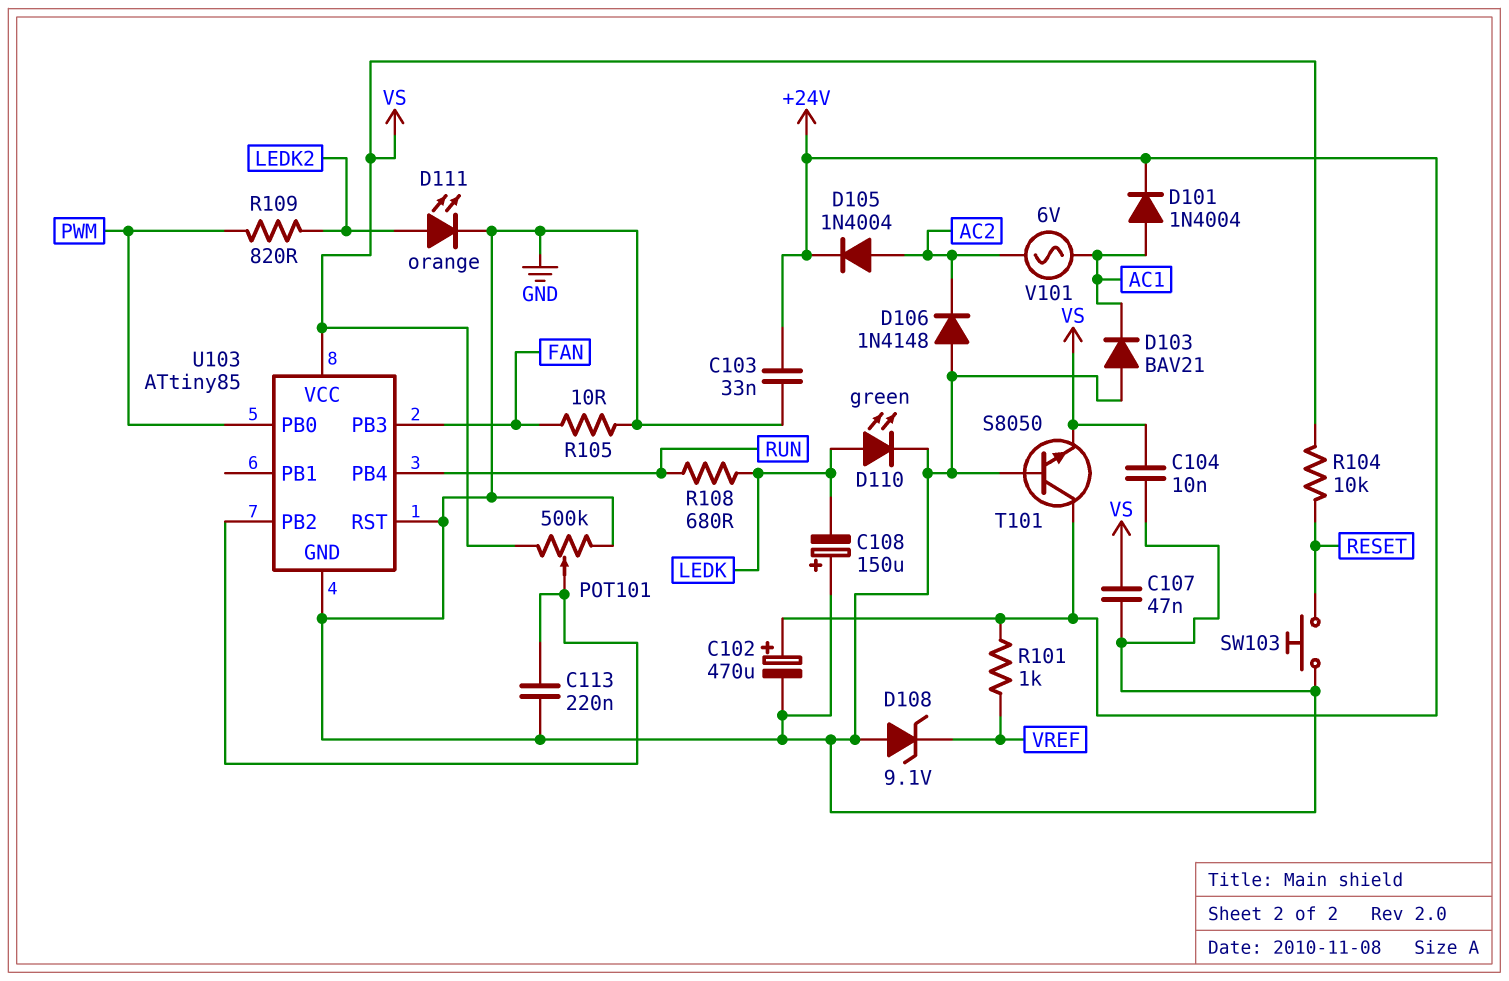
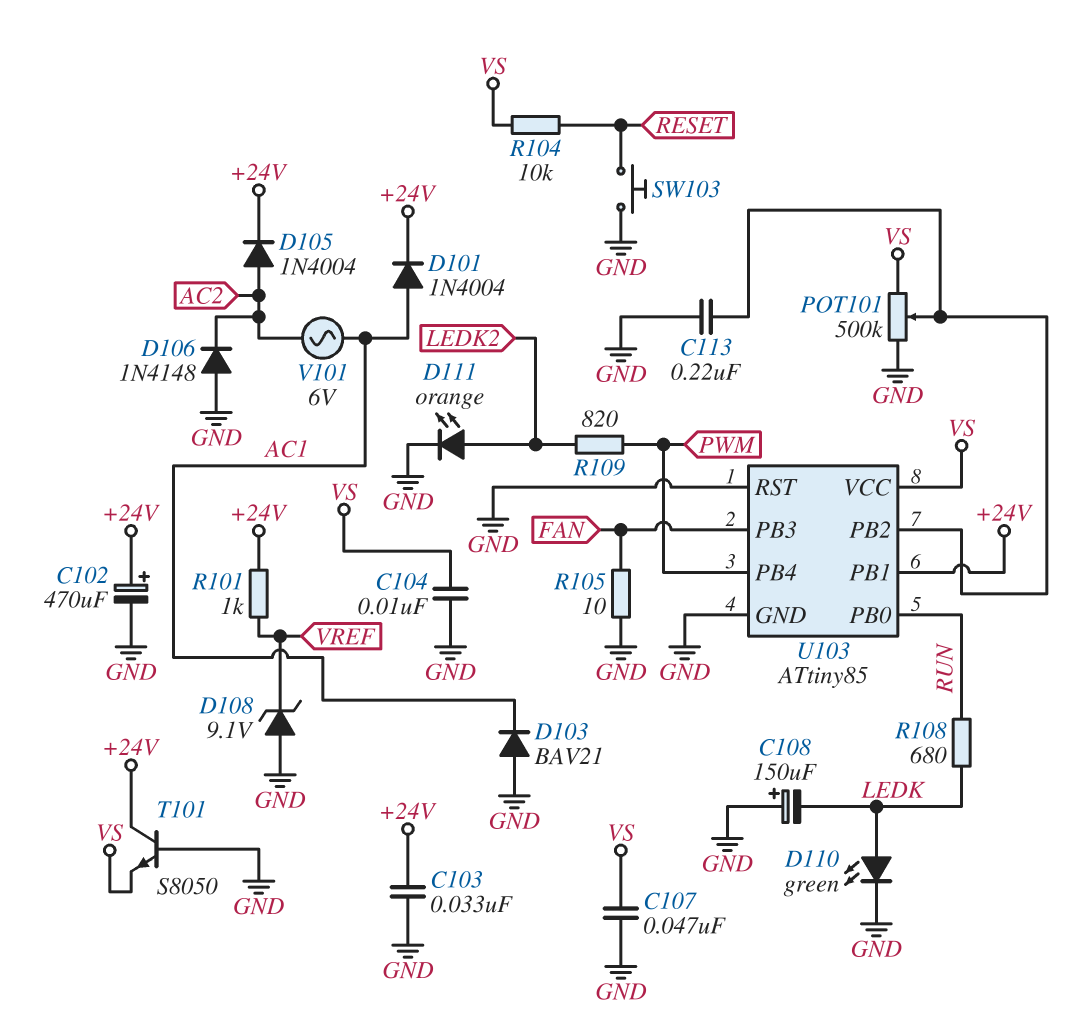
U103 pin PB0: PWM -> RUN
U103 pin PB1: none -> +24V
U103 pin PB4: RUN -> PWM

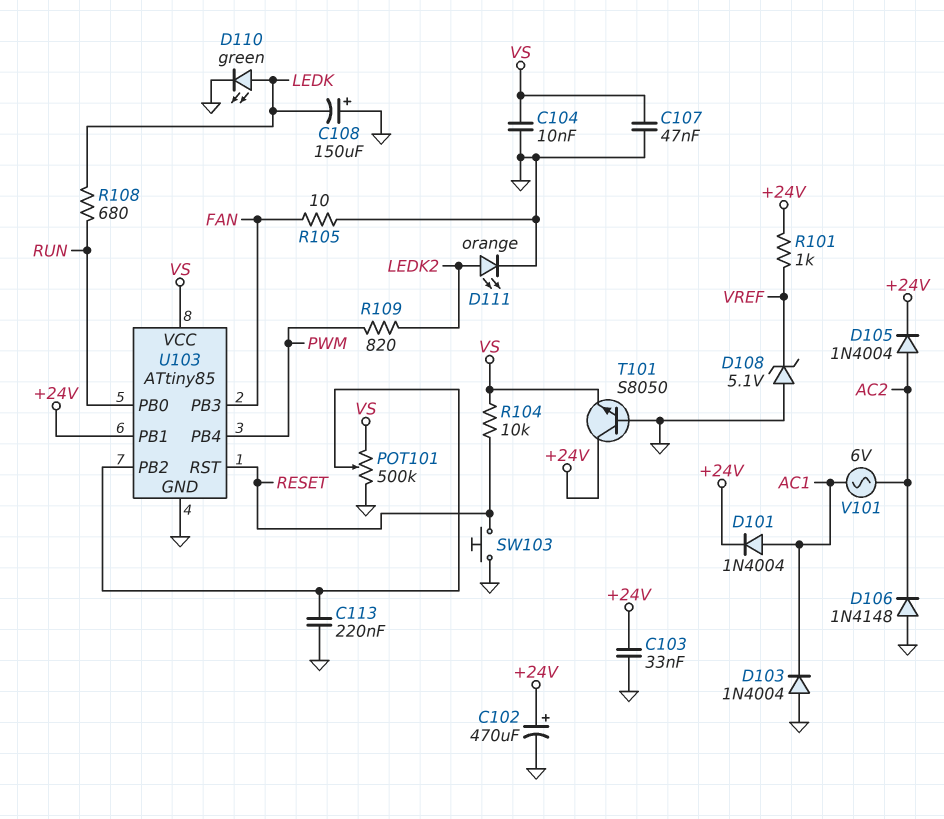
D103: diode BAV21 (A GND, K AC1) -> diode 1N4004 (A GND, K AC1)
D108: zener 9.1V (A GND, K VREF) -> zener 5.1V (A GND, K VREF)
U103 pin RST: GND -> RESET

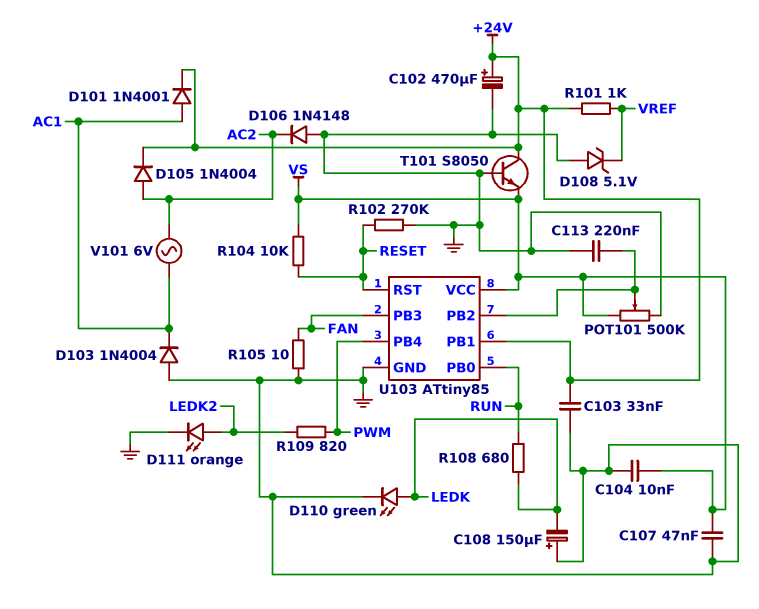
D101: diode 1N4004 (A AC1, K +24V) -> diode 1N4001 (A AC1, K +24V)
R102: none -> 270k (GND, RESET)
SW103: button (GND, RESET) -> none

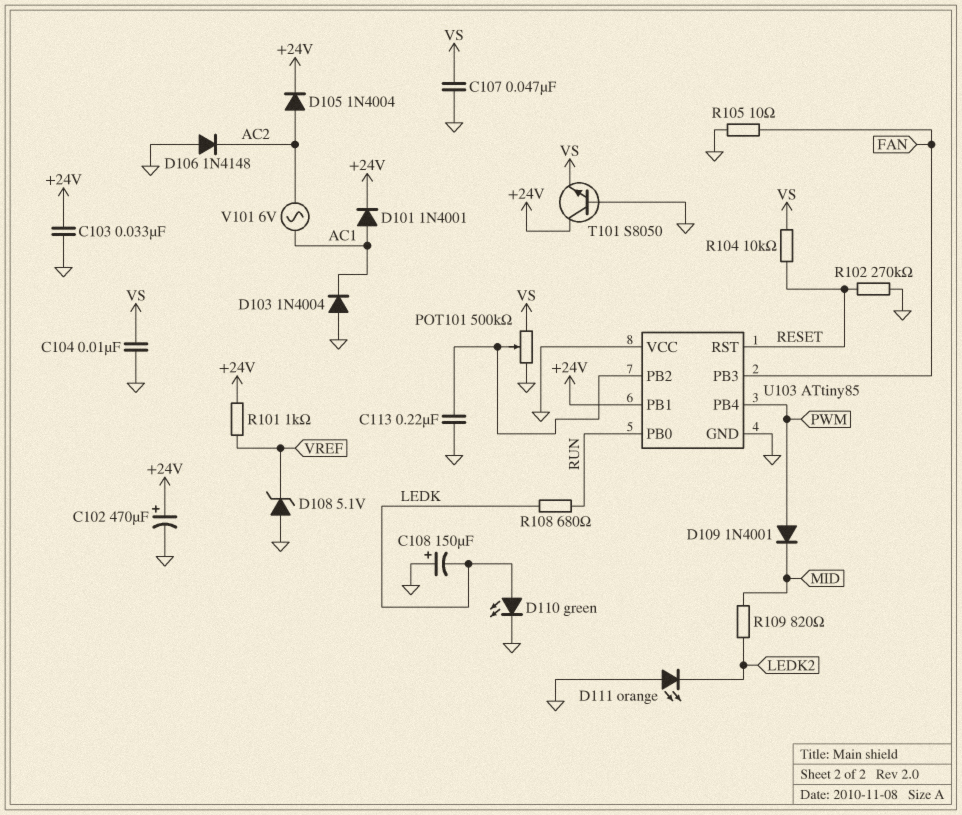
D109: none -> diode 1N4001 (A PWM, K MID)
D111: LED orange (A LEDK2, K GND) -> LED orange (A GND, K LEDK2)
R109: 820 (LEDK2, PWM) -> 820 (LEDK2, MID)
U103 pin VCC: VS -> GND

